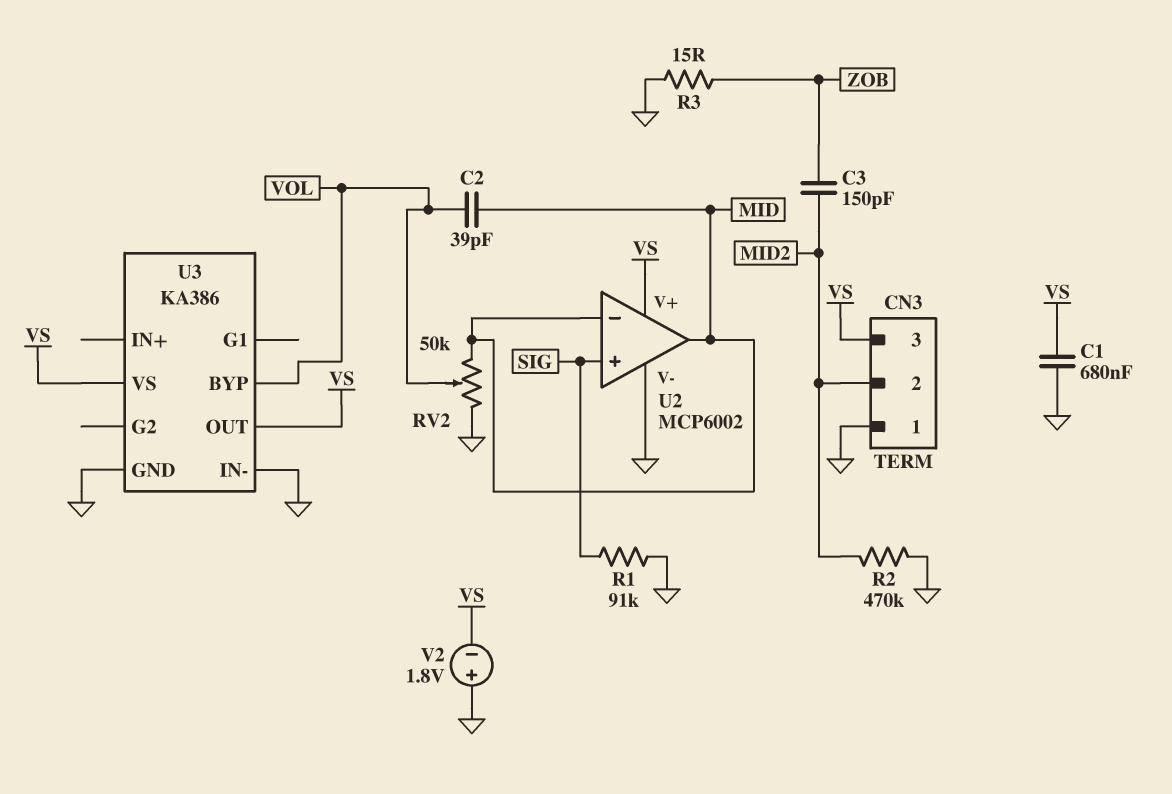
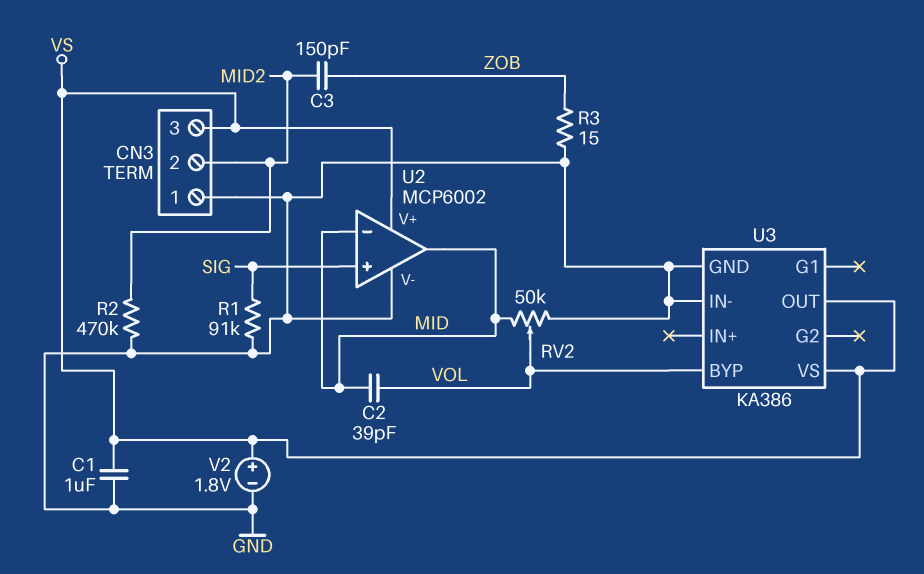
C1: 680nF (GND, VS) -> 1uF (GND, VS)
V2: 1.8V (plus GND, minus VS) -> 1.8V (plus VS, minus GND)

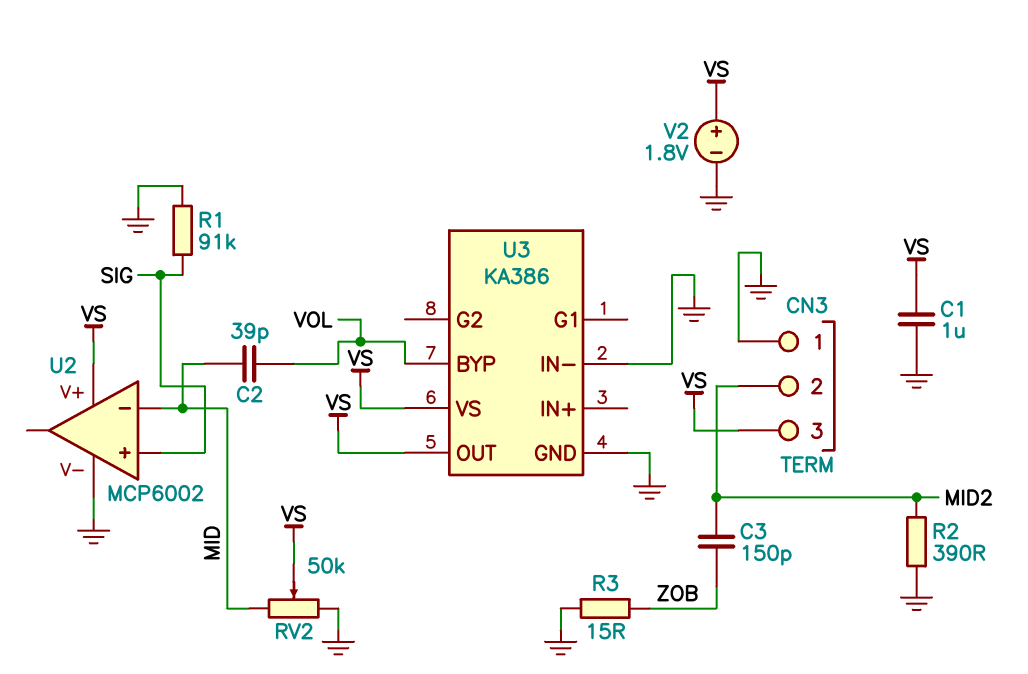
R2: 470k (GND, MID2) -> 390 (GND, MID2)
RV2: 50k (GND, MID, wiper VOL) -> 50k (GND, MID, wiper VS)
U2 pin out: MID -> none

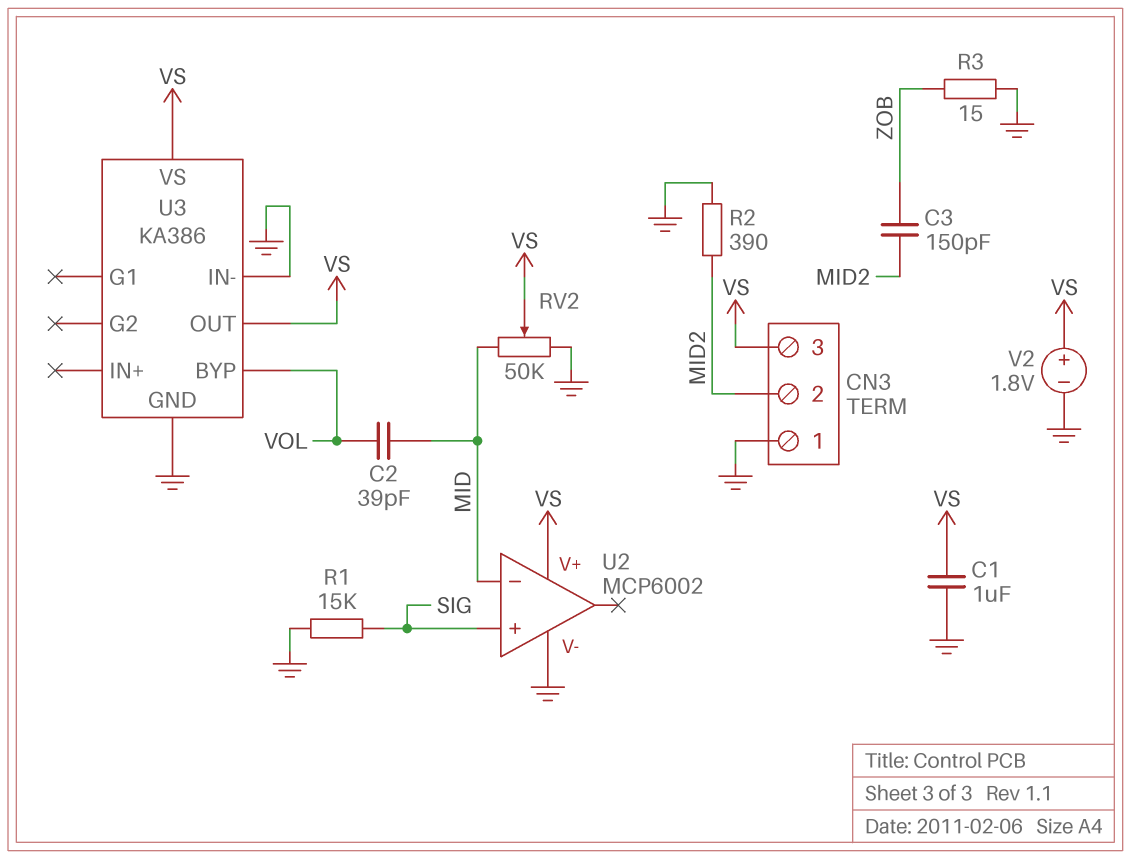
R1: 91k (GND, SIG) -> 15k (GND, SIG)

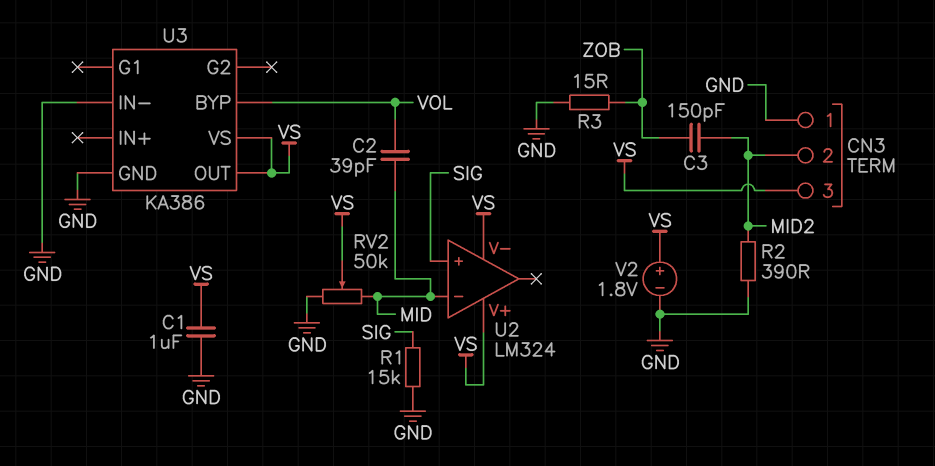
U2: MCP6002 -> LM324
U2 pin V-: GND -> VS

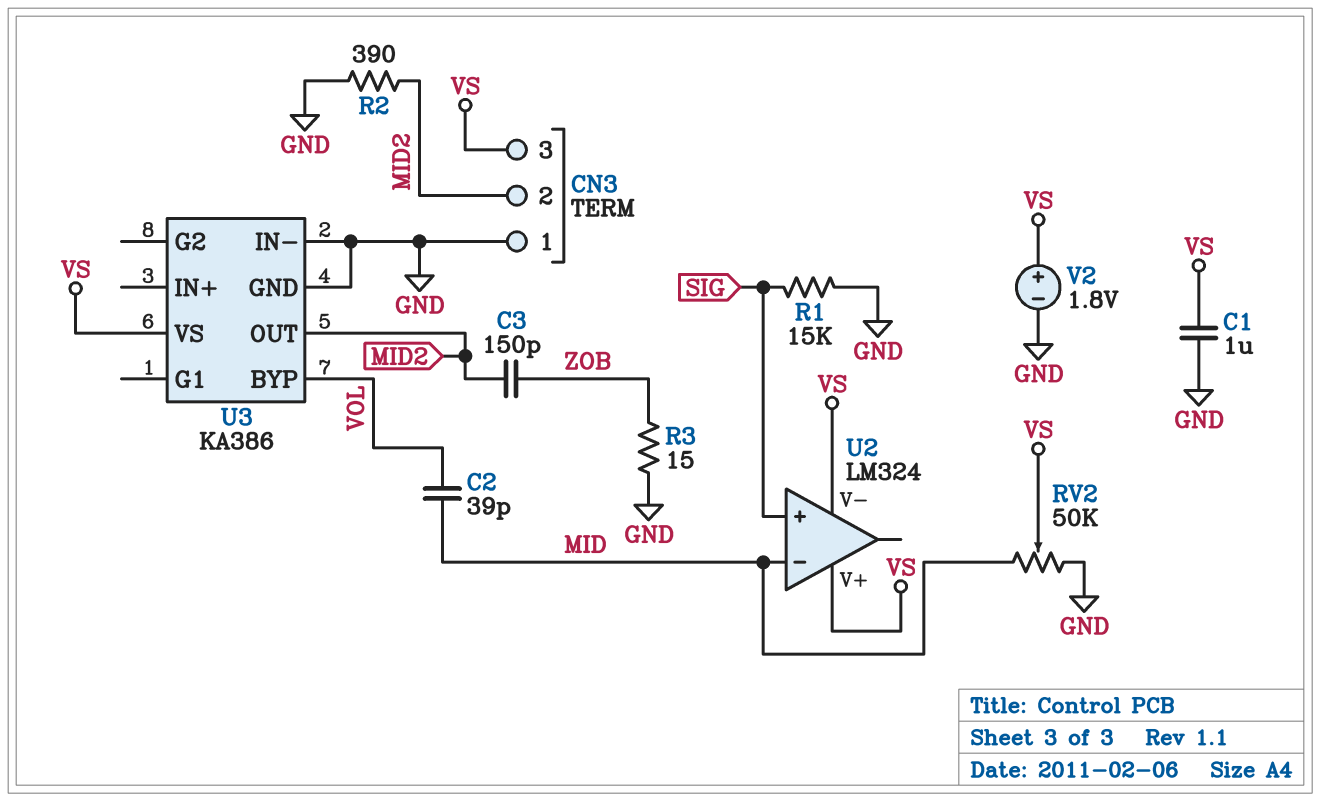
U3 pin OUT: VS -> MID2

